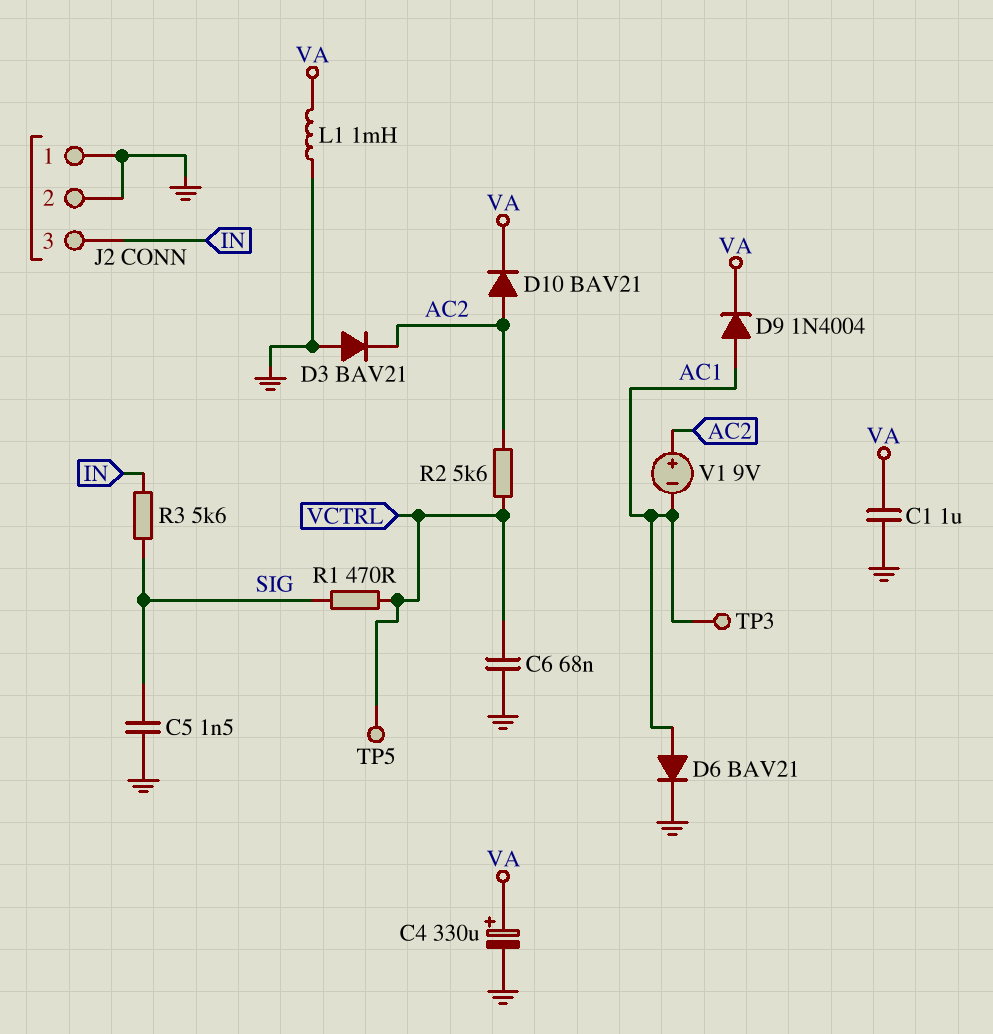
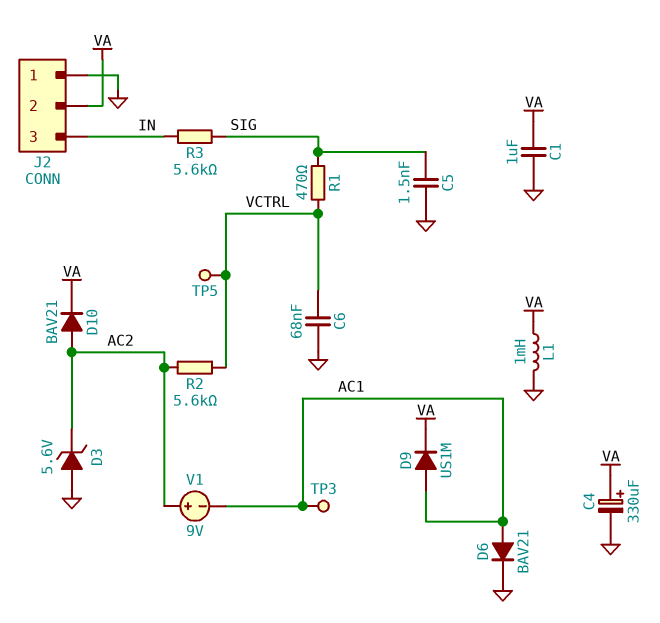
D3: diode BAV21 (A GND, K AC2) -> zener 5.6V (A GND, K AC2)
D9: diode 1N4004 (A AC1, K VA) -> diode US1M (A AC1, K VA)
J2 pin 2: GND -> VA

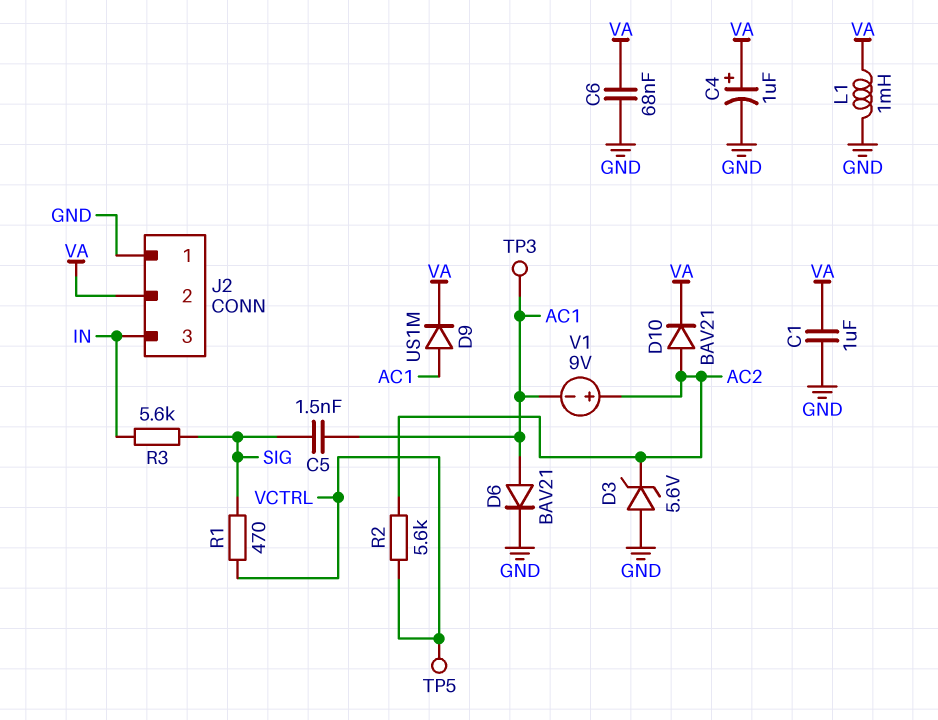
C4: 330uF (plus VA, minus GND) -> 1uF (plus VA, minus GND)
C5: 1.5nF (GND, SIG) -> 1.5nF (AC1, SIG)
C6: 68nF (GND, VCTRL) -> 68nF (GND, VA)

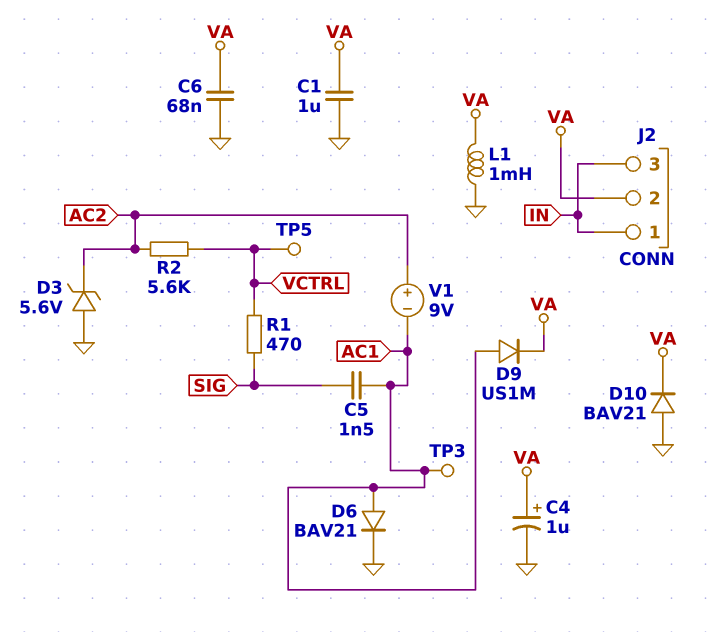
D10: diode BAV21 (A AC2, K VA) -> diode BAV21 (A GND, K VA)
J2 pin 1: GND -> IN
R3: 5.6k (IN, SIG) -> none

